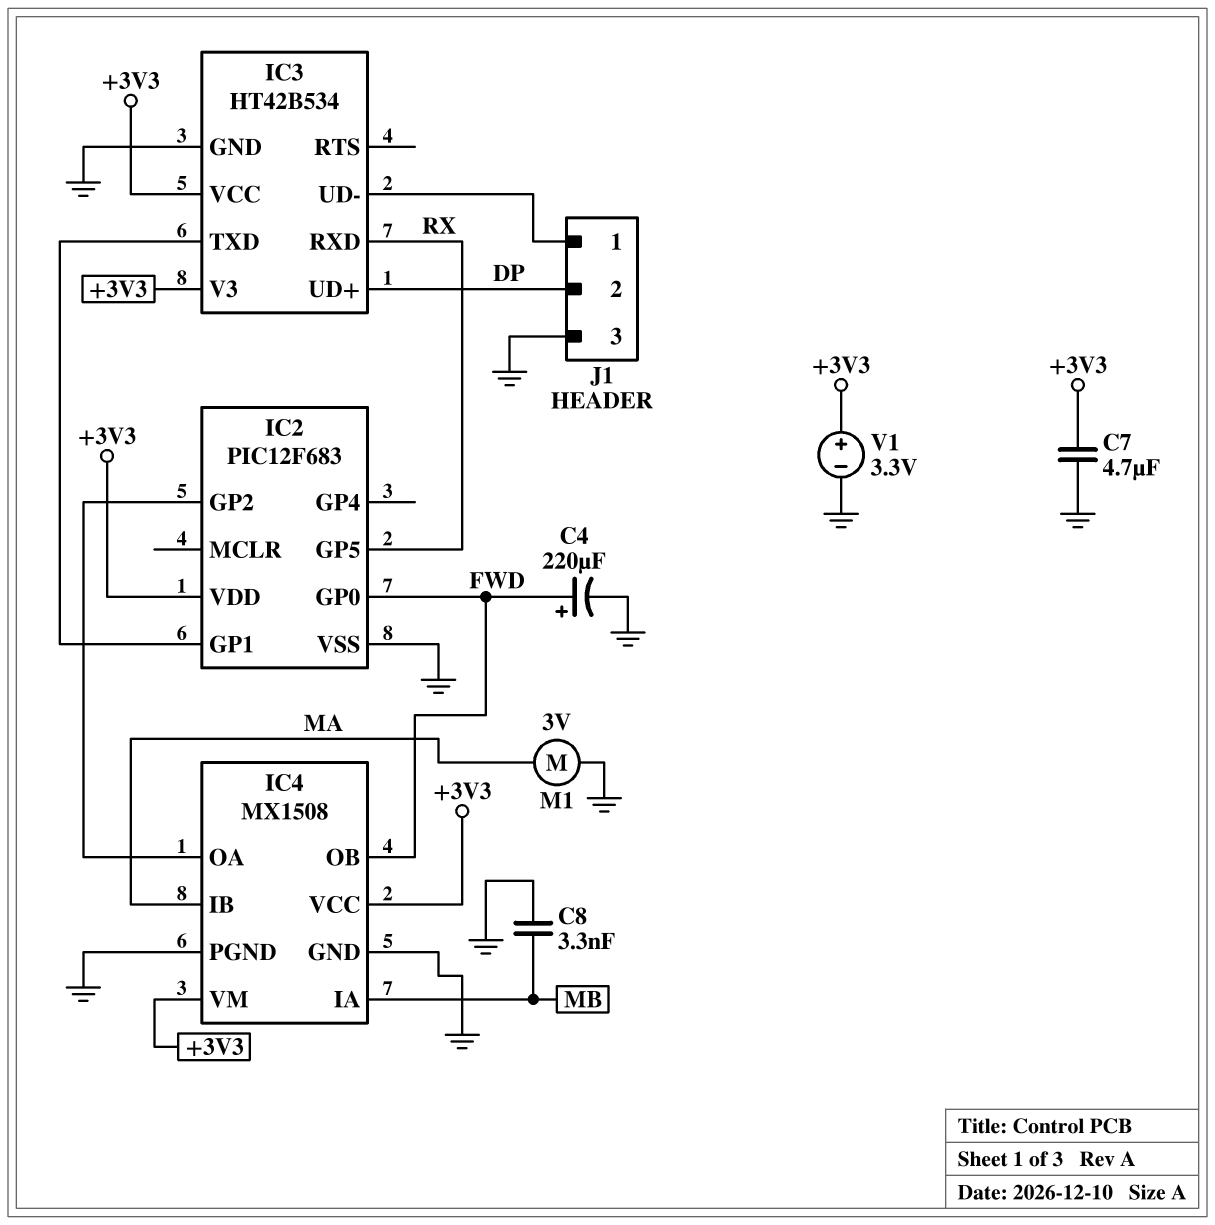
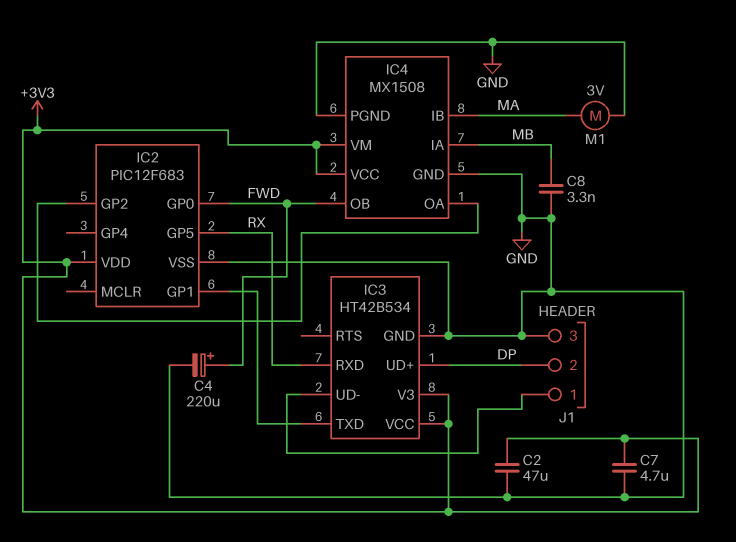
C2: none -> 47uF (+3V3, GND)
V1: 3.3V (plus +3V3, minus GND) -> none

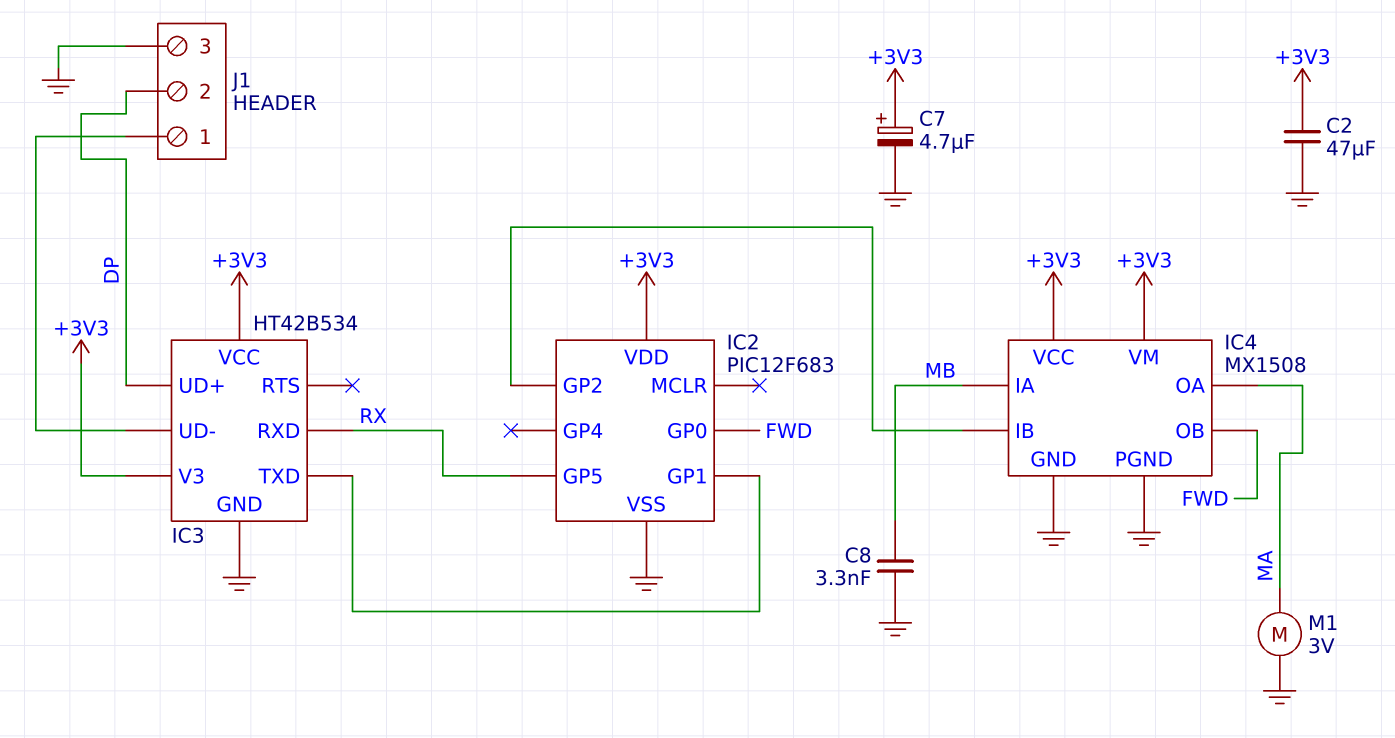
C4: 220uF (plus FWD, minus GND) -> none
C7: 4.7uF (+3V3, GND) -> 4.7uF (plus +3V3, minus GND)
IC4 pin IB: MA -> IC2/GP2
IC4 pin OA: IC2/GP2 -> MA

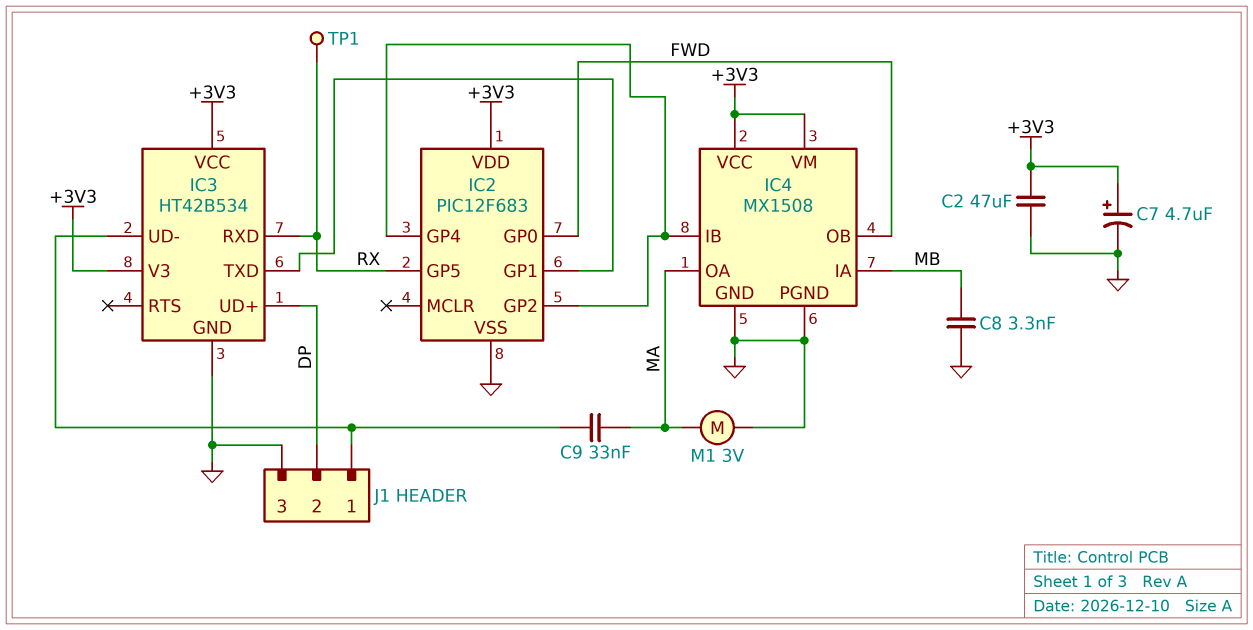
C9: none -> 33nF (IC3/UD-, MA)
IC2 pin GP4: none -> IC2/GP2
TP1: none -> test point (RX)

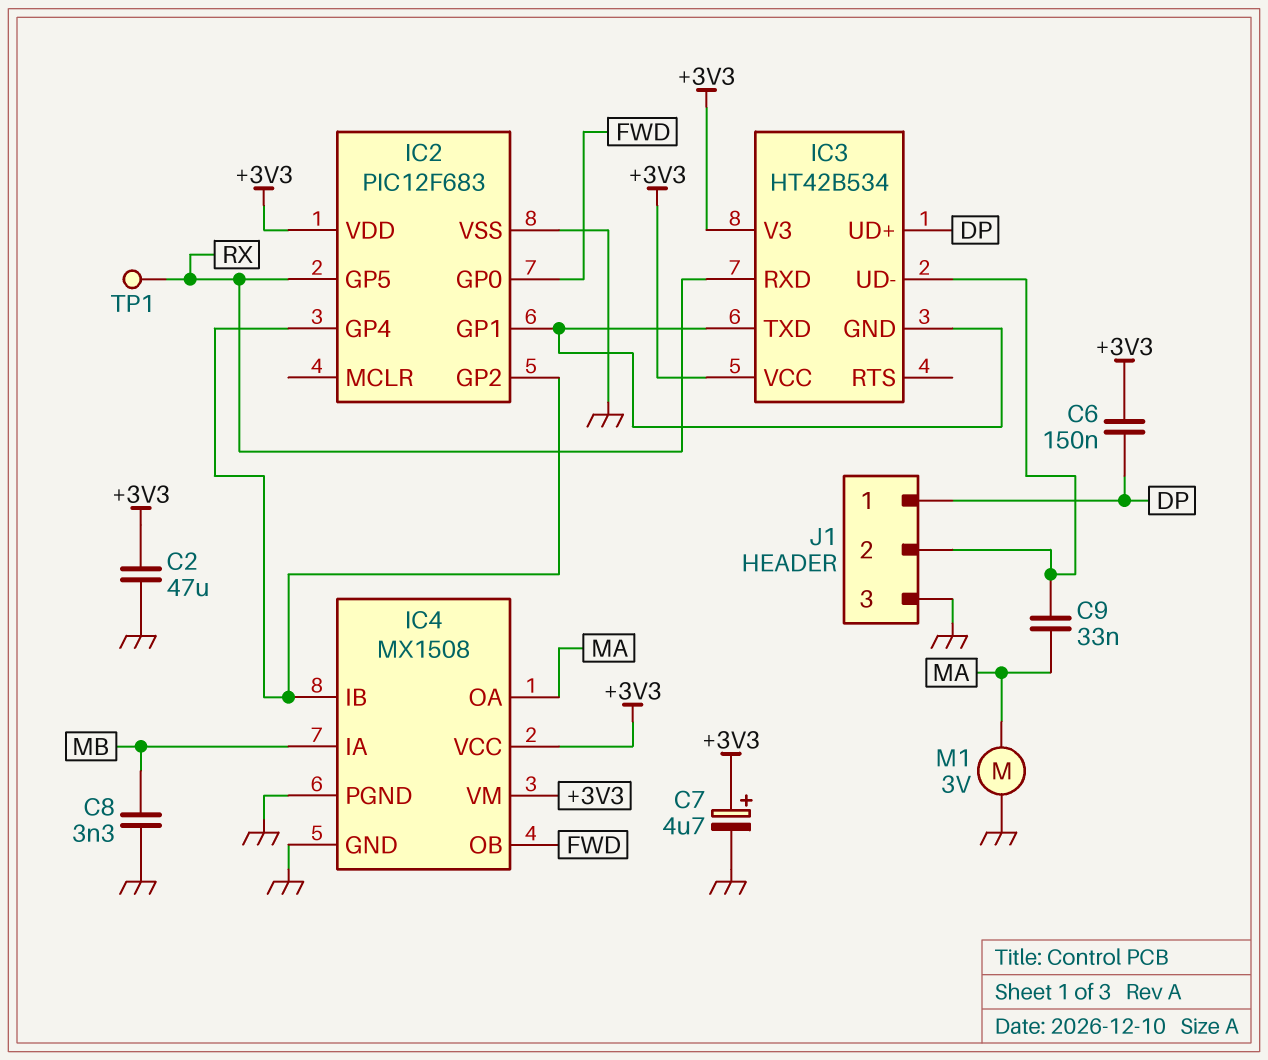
C6: none -> 150nF (+3V3, DP)
IC3 pin GND: GND -> IC2/GP1
J1 pin 1: IC3/UD- -> DP
J1 pin 2: DP -> IC3/UD-

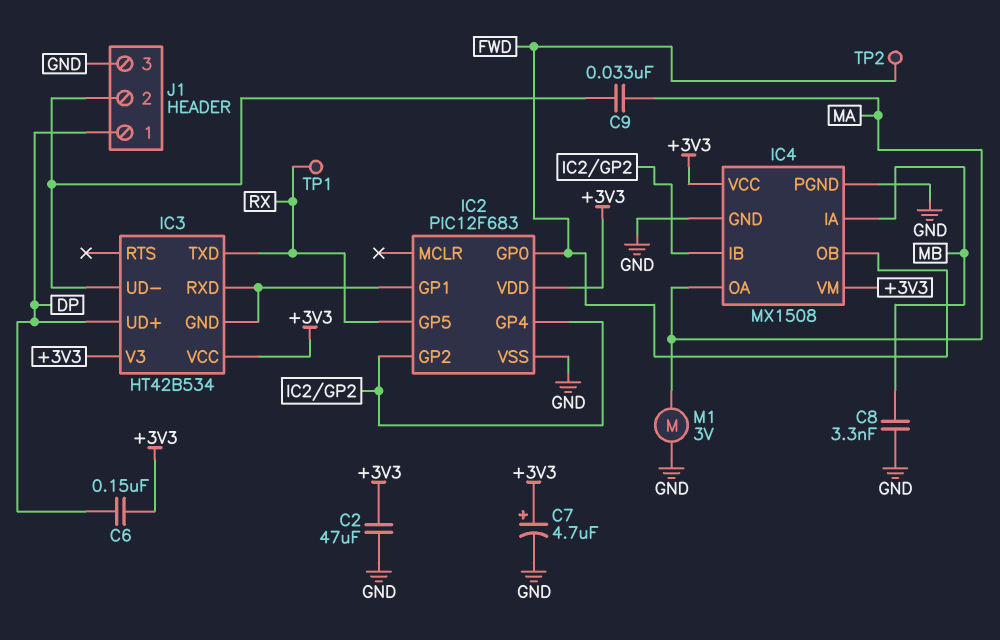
IC3 pin RXD: RX -> IC2/GP1
IC3 pin TXD: IC2/GP1 -> RX
TP2: none -> test point (FWD)

